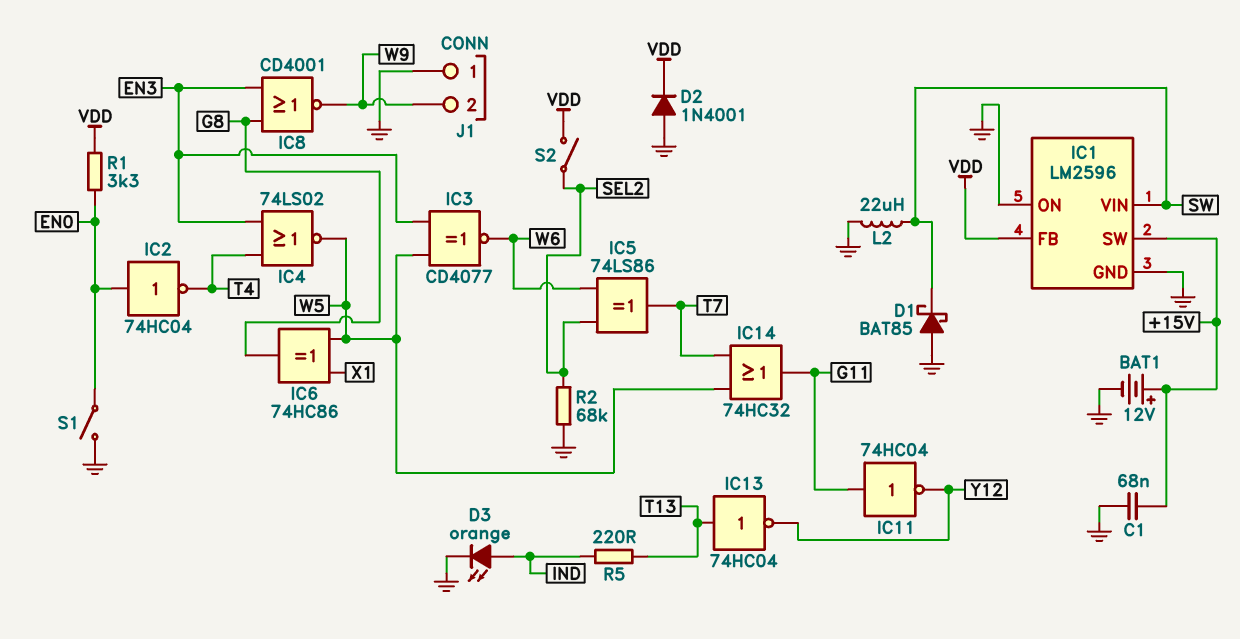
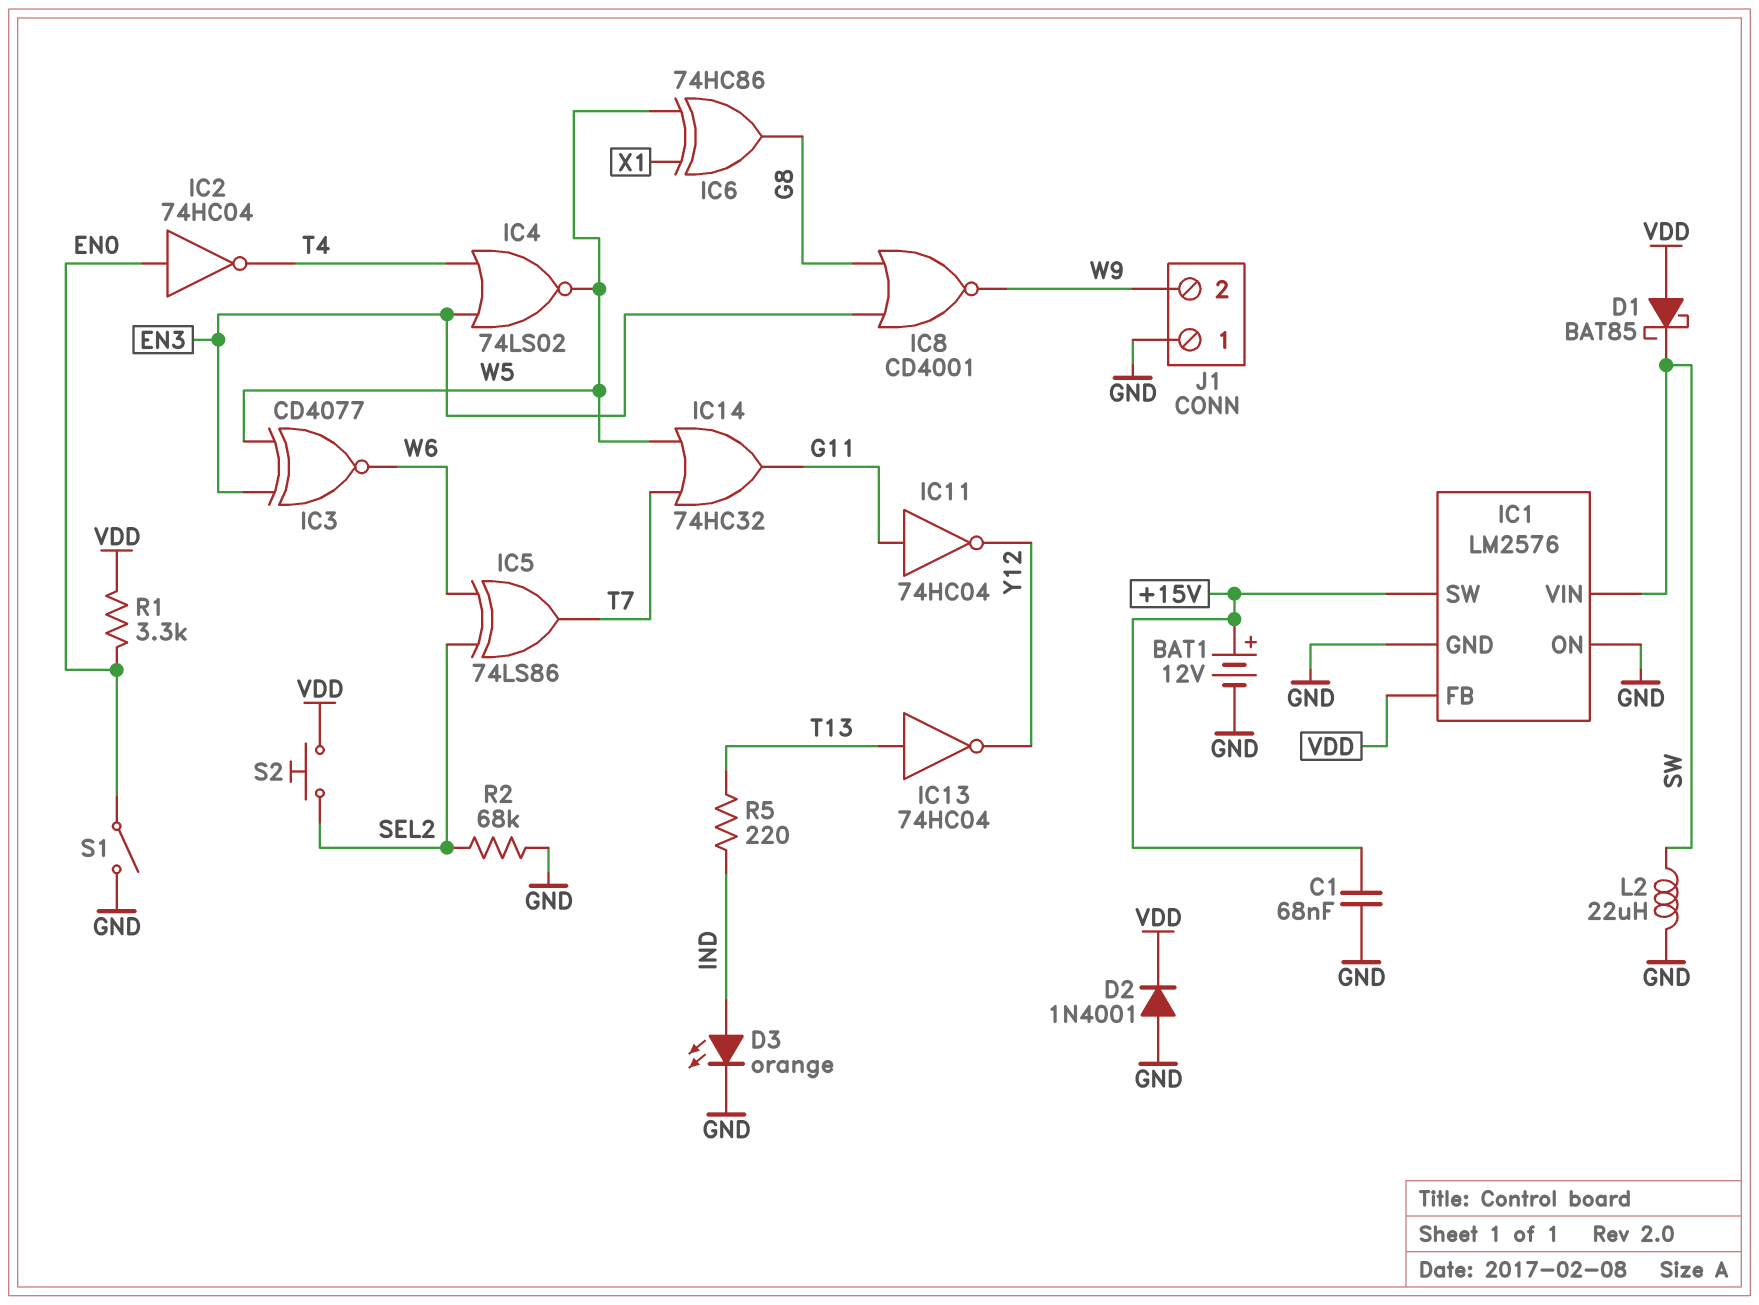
D1: schottky BAT85 (A GND, K SW) -> schottky BAT85 (A VDD, K SW)
IC1: LM2596 -> LM2576
S2: switch (SEL2, VDD) -> button (SEL2, VDD)

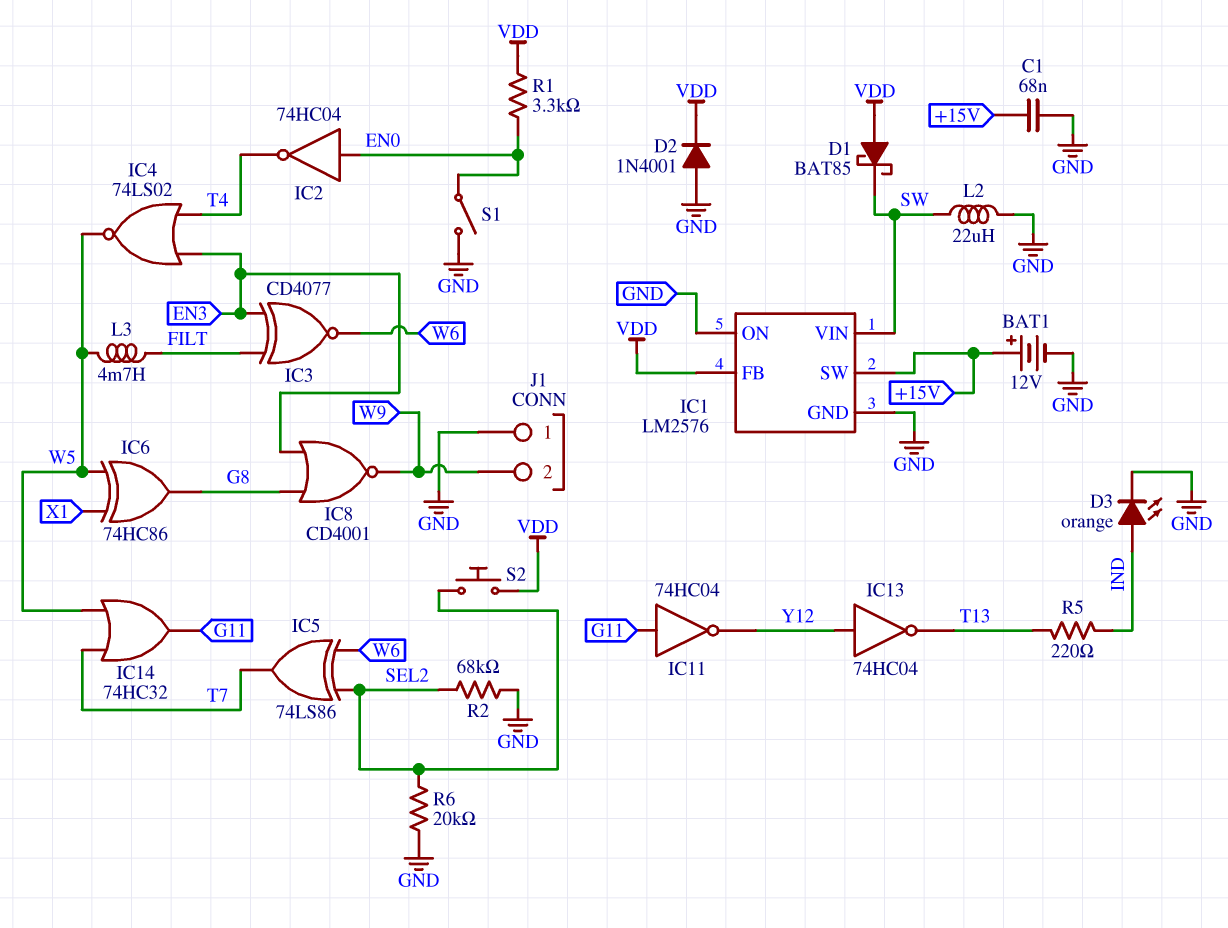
IC3: XNOR CD4077 (in EN3, in W5, out W6) -> XNOR CD4077 (in EN3, in FILT, out W6)
IC13: NOT 74HC04 (in T13, out Y12) -> NOT 74HC04 (in Y12, out T13)
L3: none -> 4.7mH (FILT, W5)
R6: none -> 20k (GND, SEL2)

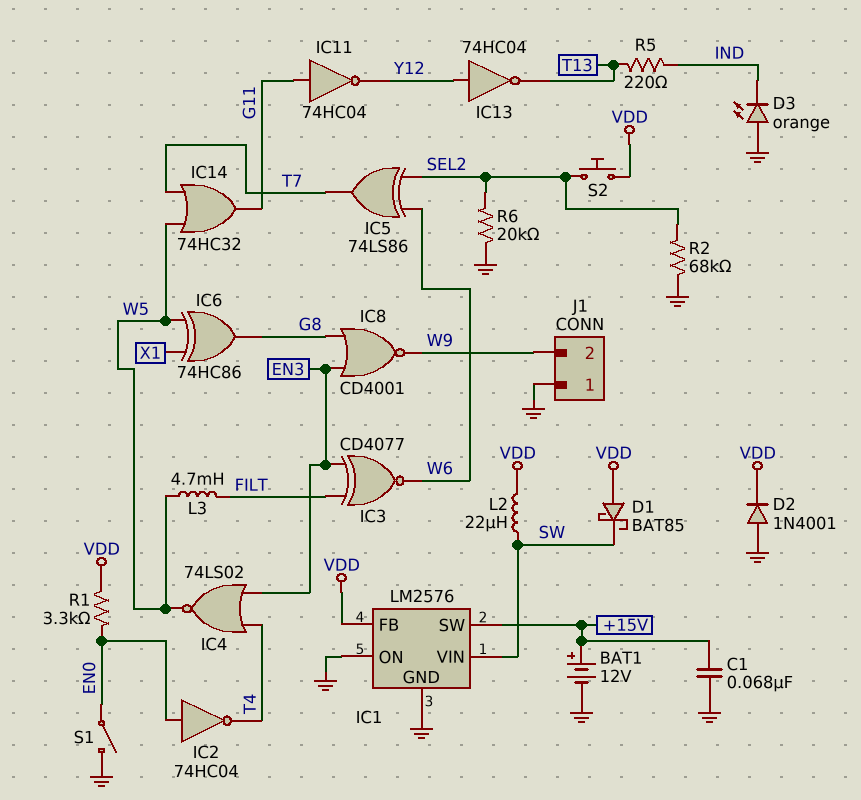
D3: LED orange (A IND, K GND) -> LED orange (A GND, K IND)
L2: 22uH (GND, SW) -> 22uH (SW, VDD)

